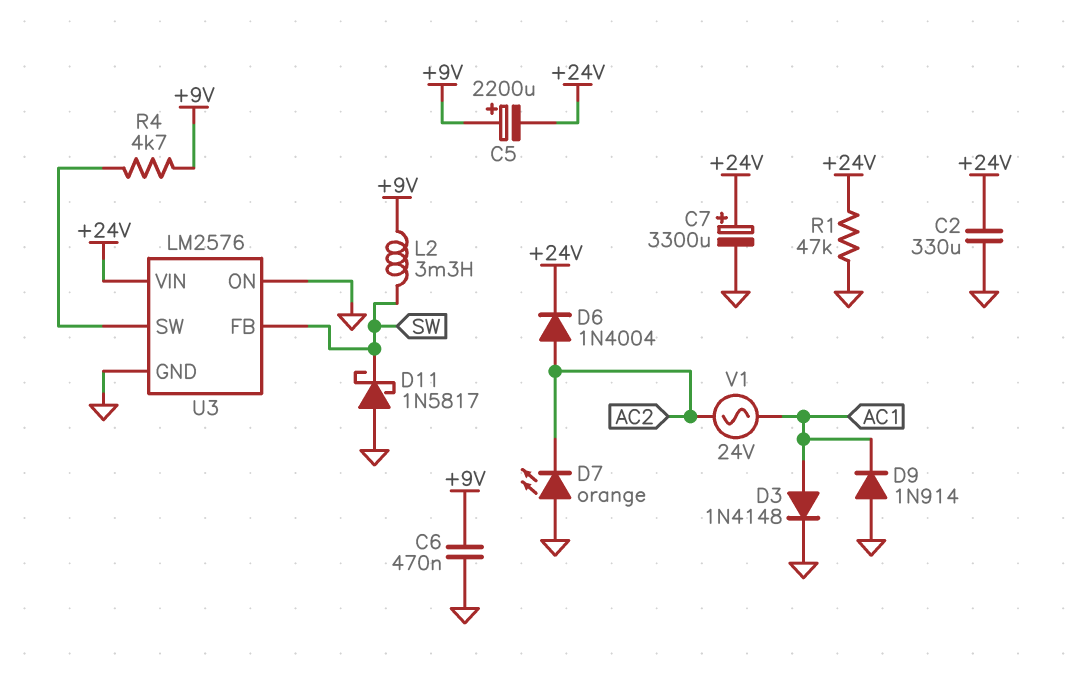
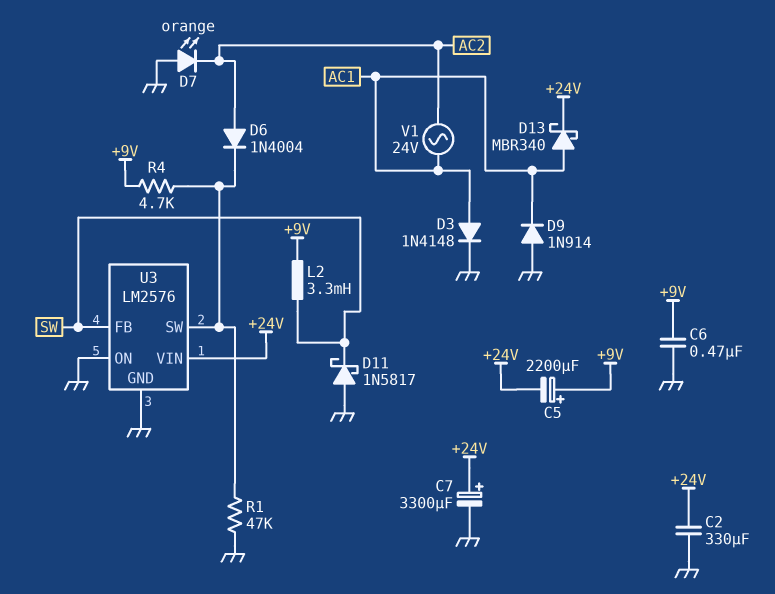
D6: diode 1N4004 (A AC2, K +24V) -> diode 1N4004 (A AC2, K U3/SW)
D13: none -> schottky MBR340 (A AC1, K +24V)
R1: 47k (+24V, GND) -> 47k (GND, U3/SW)

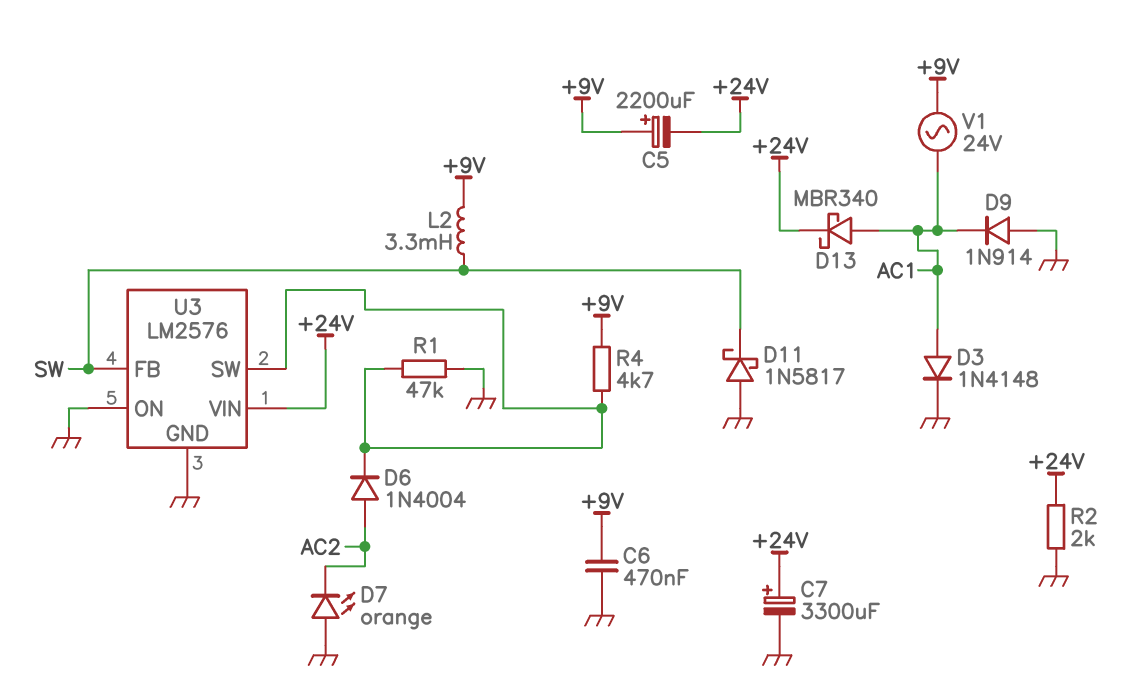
C2: 330uF (+24V, GND) -> none
R2: none -> 2k (+24V, GND)
V1: AC 24V (AC1, AC2) -> AC 24V (+9V, AC1)

